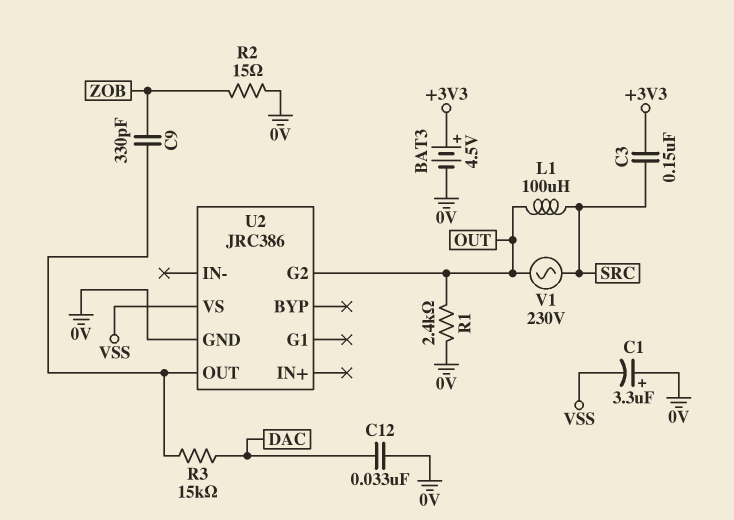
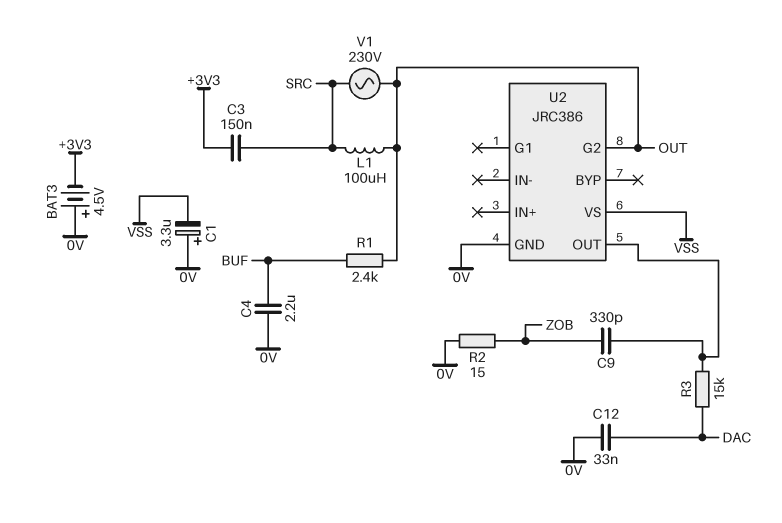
BAT3: 4.5V (plus +3V3, minus 0V) -> 4.5V (plus 0V, minus +3V3)
C4: none -> 2.2uF (0V, BUF)
R1: 2.4k (0V, OUT) -> 2.4k (BUF, OUT)

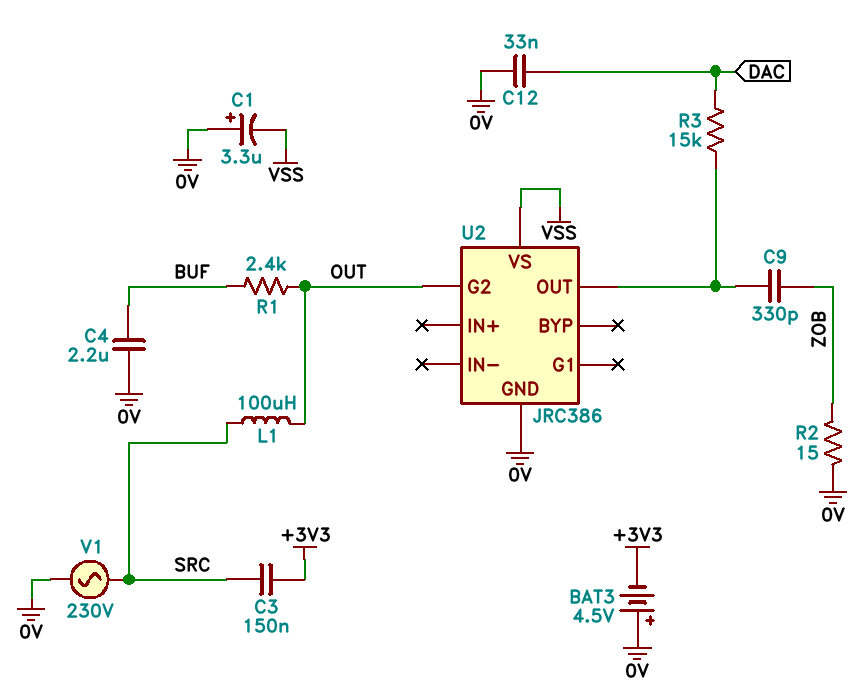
V1: AC 230V (OUT, SRC) -> AC 230V (0V, SRC)

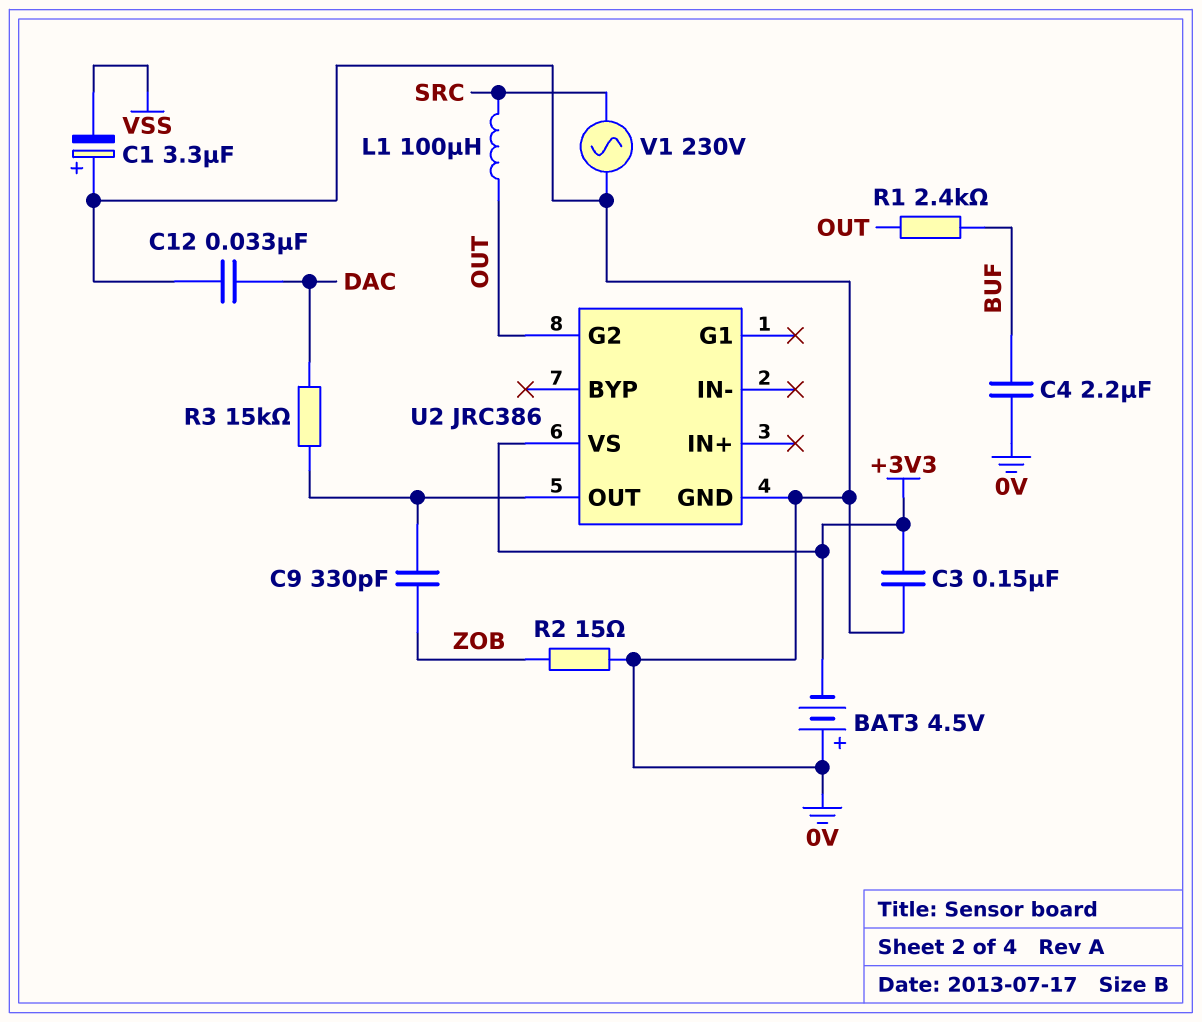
C3: 150nF (+3V3, SRC) -> 150nF (+3V3, 0V)
U2 pin VS: VSS -> +3V3

